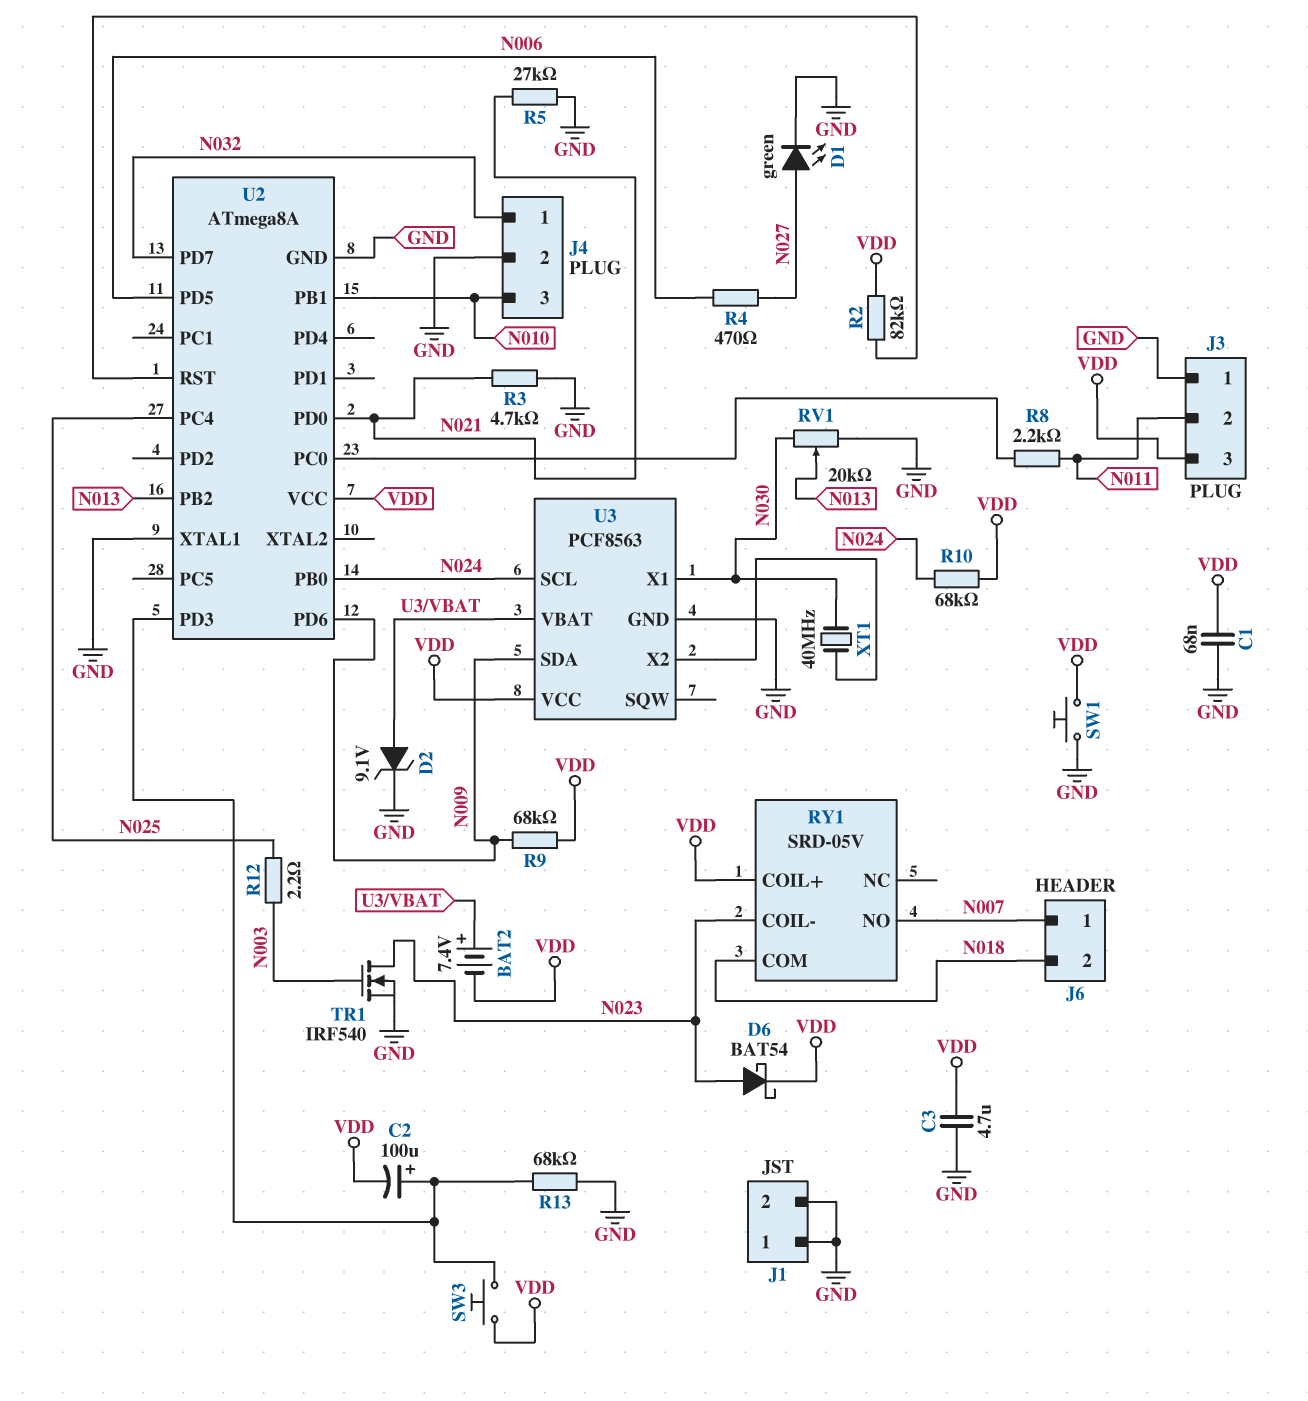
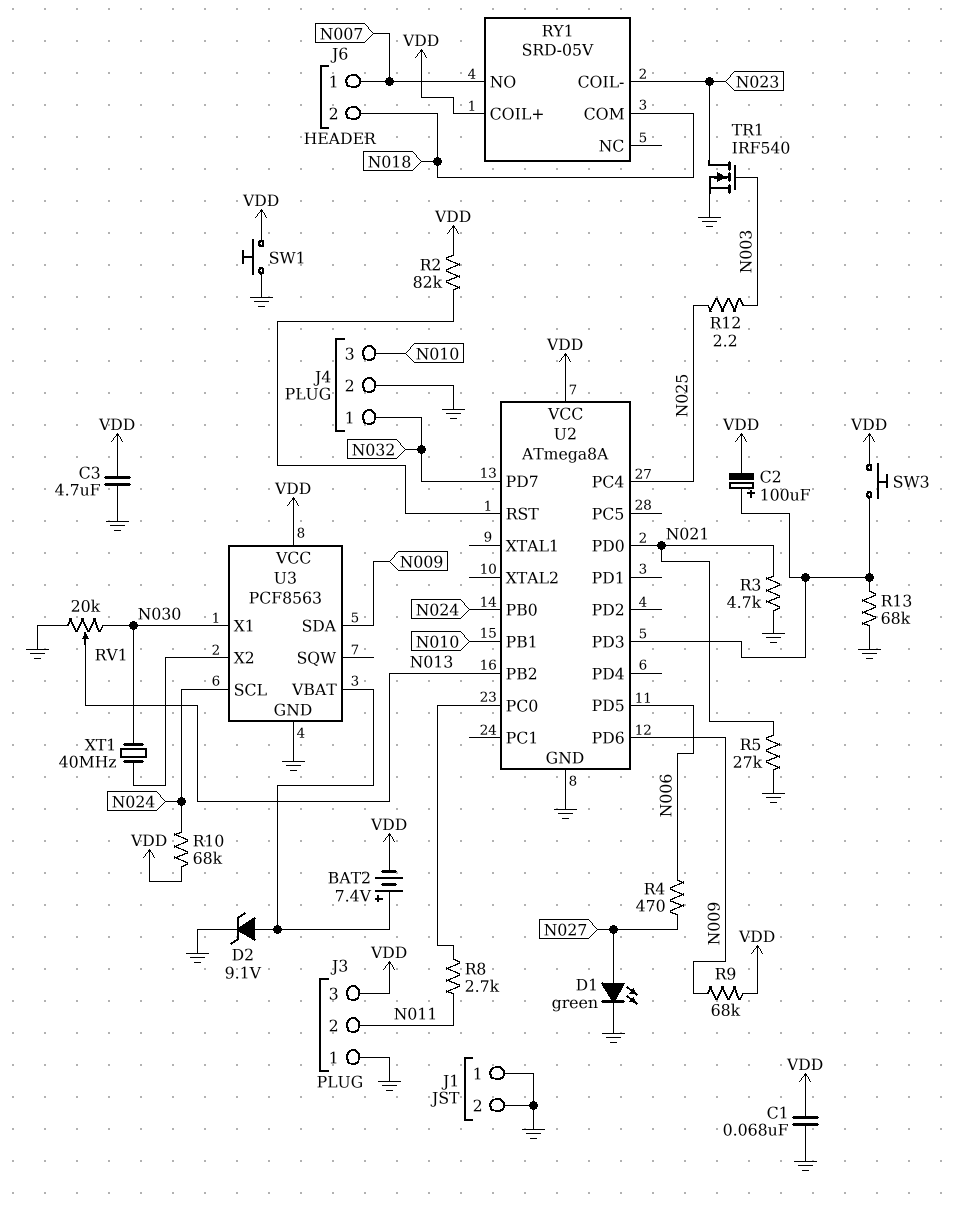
D6: schottky BAT54 (A N023, K VDD) -> none
R8: 2.2k (N011, U2/PC0) -> 2.7k (N011, U2/PC0)
U2 pin XTAL1: GND -> none

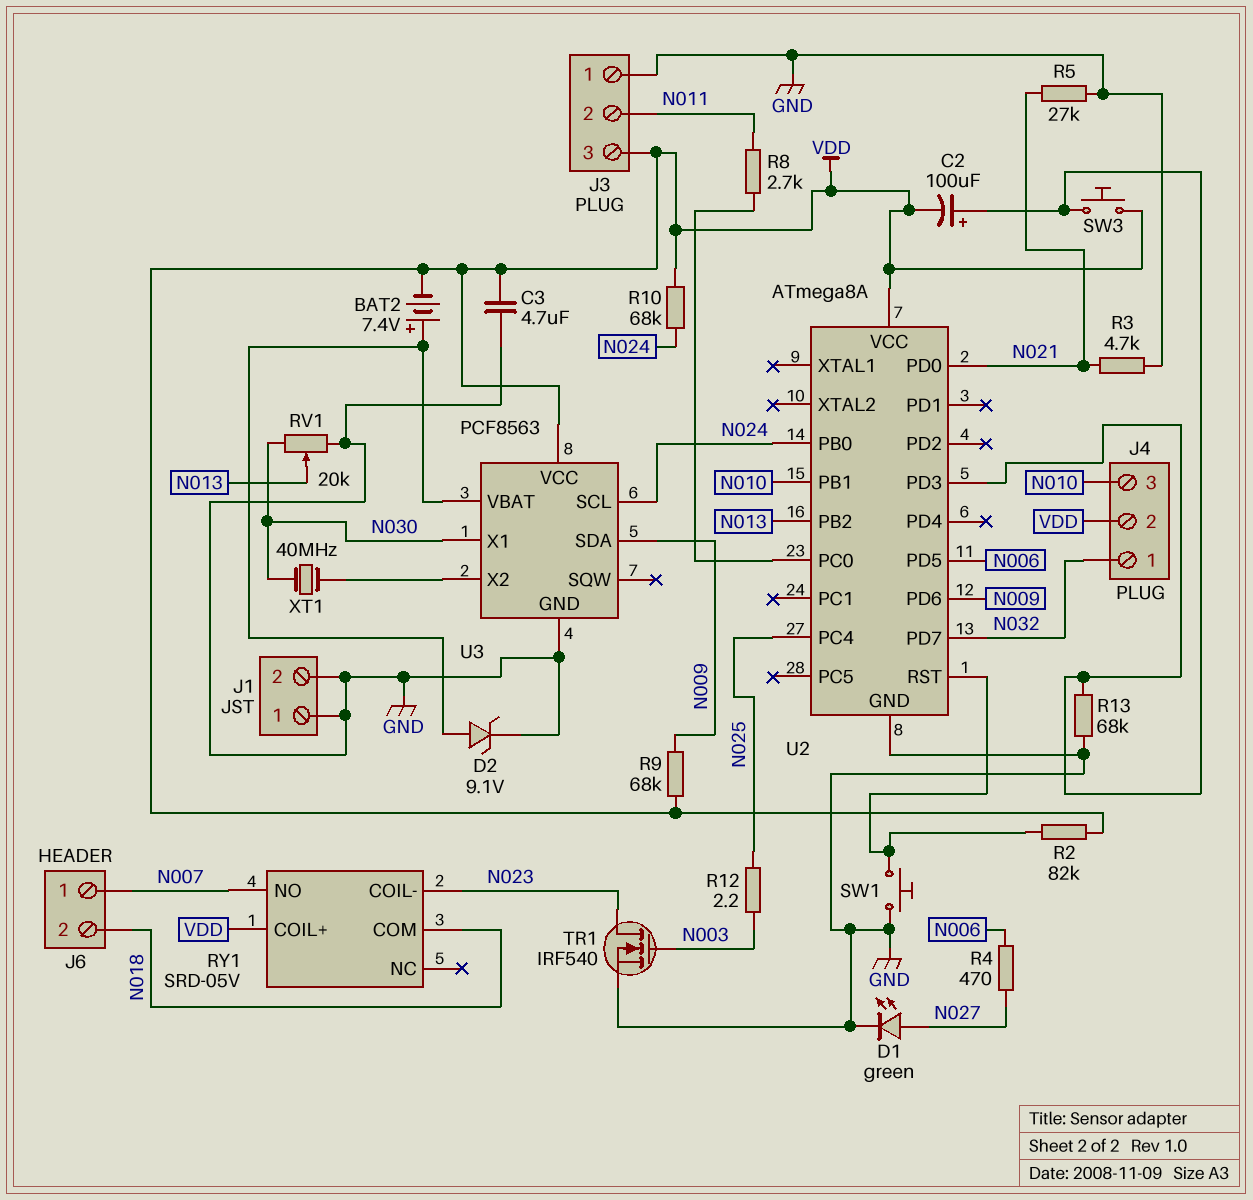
C1: 68nF (GND, VDD) -> none
J4 pin 2: GND -> VDD
SW1: button (GND, VDD) -> button (GND, U2/RST)

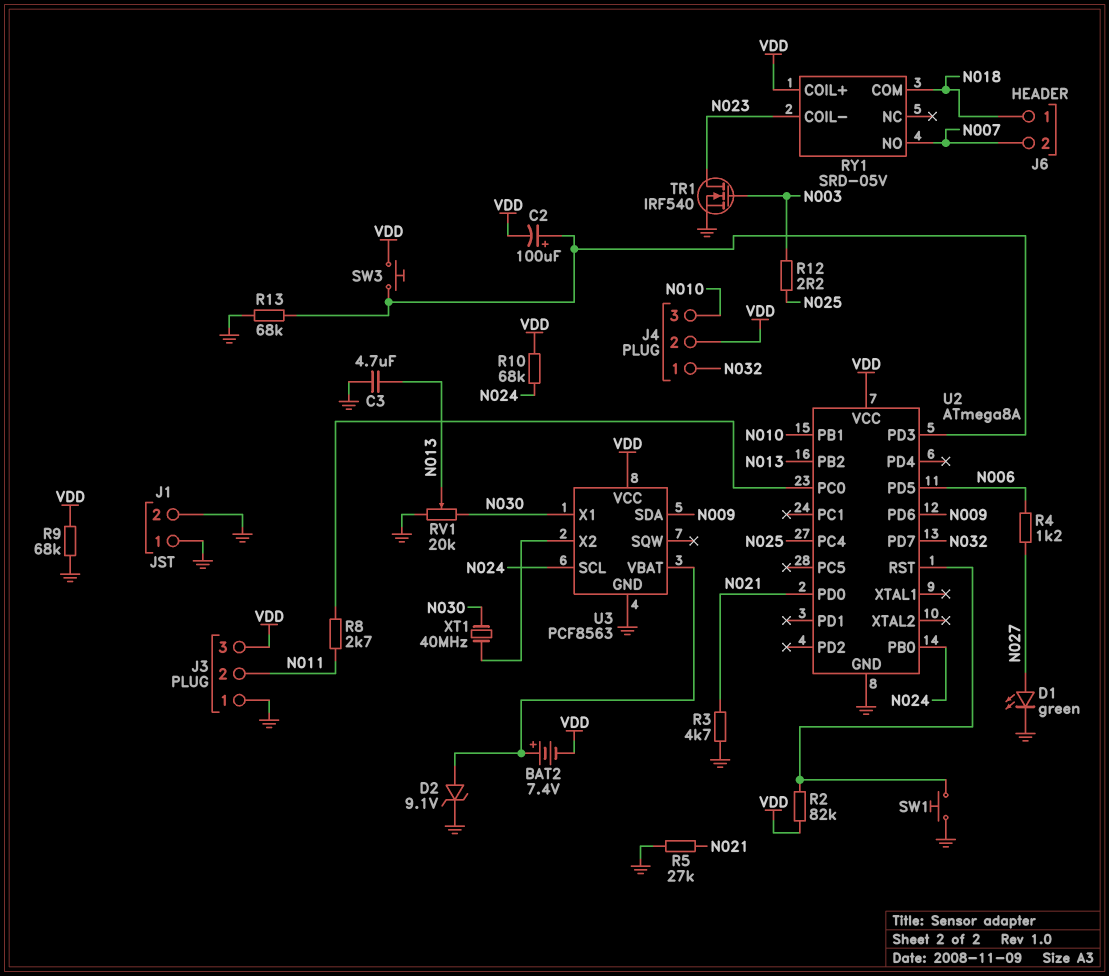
C3: 4.7uF (GND, VDD) -> 4.7uF (GND, N013)
J6 pin 1: N007 -> N018
J6 pin 2: N018 -> N007
R4: 470 (N006, N027) -> 1.2k (N006, N027)
R9: 68k (N009, VDD) -> 68k (GND, VDD)

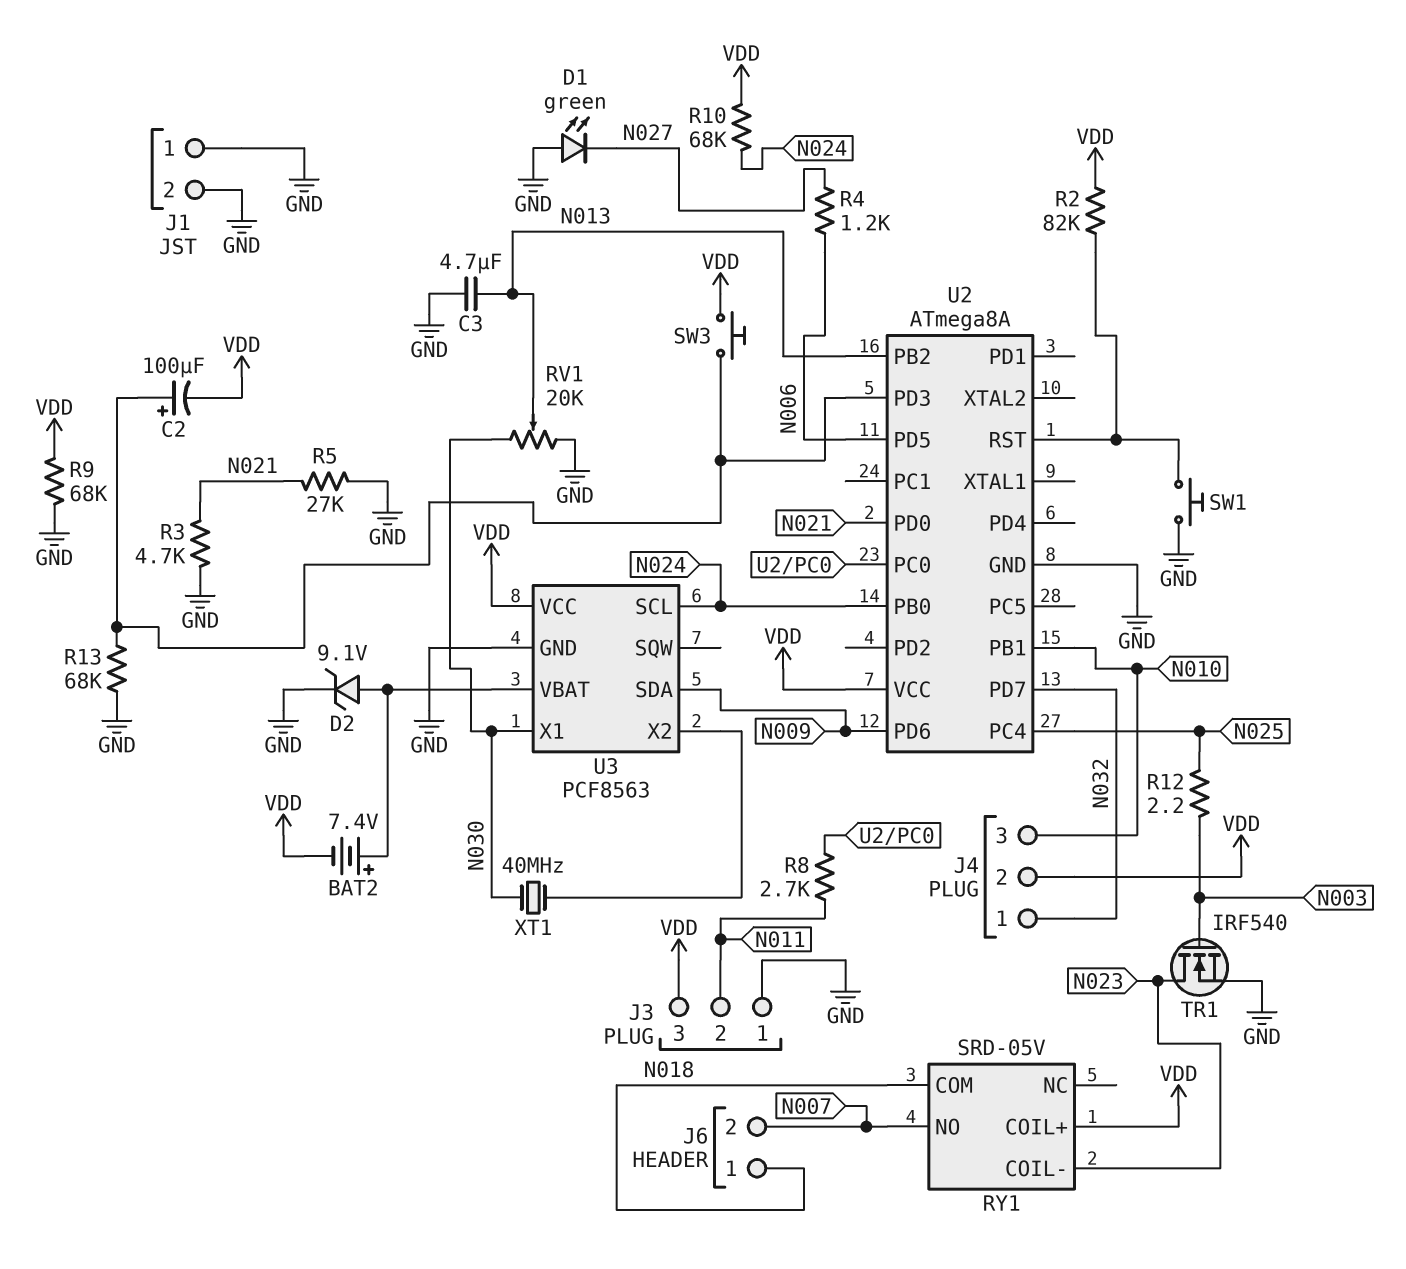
D1: LED green (A N027, K GND) -> LED green (A GND, K N027)

